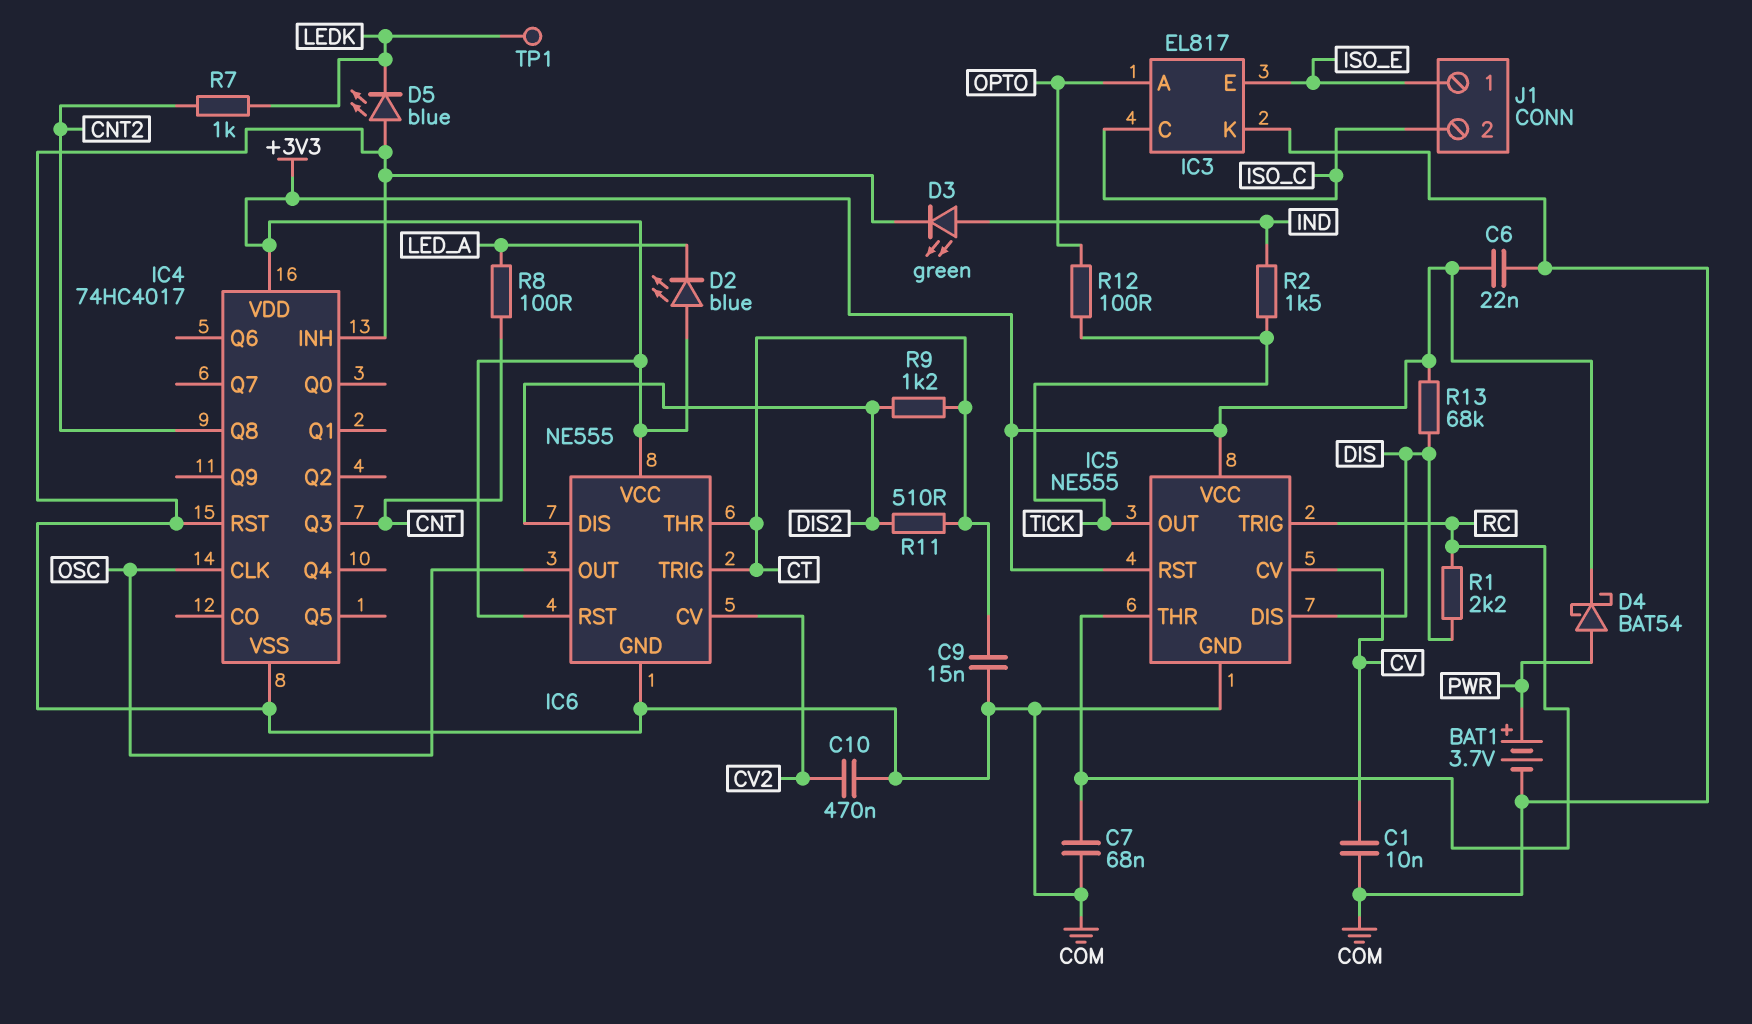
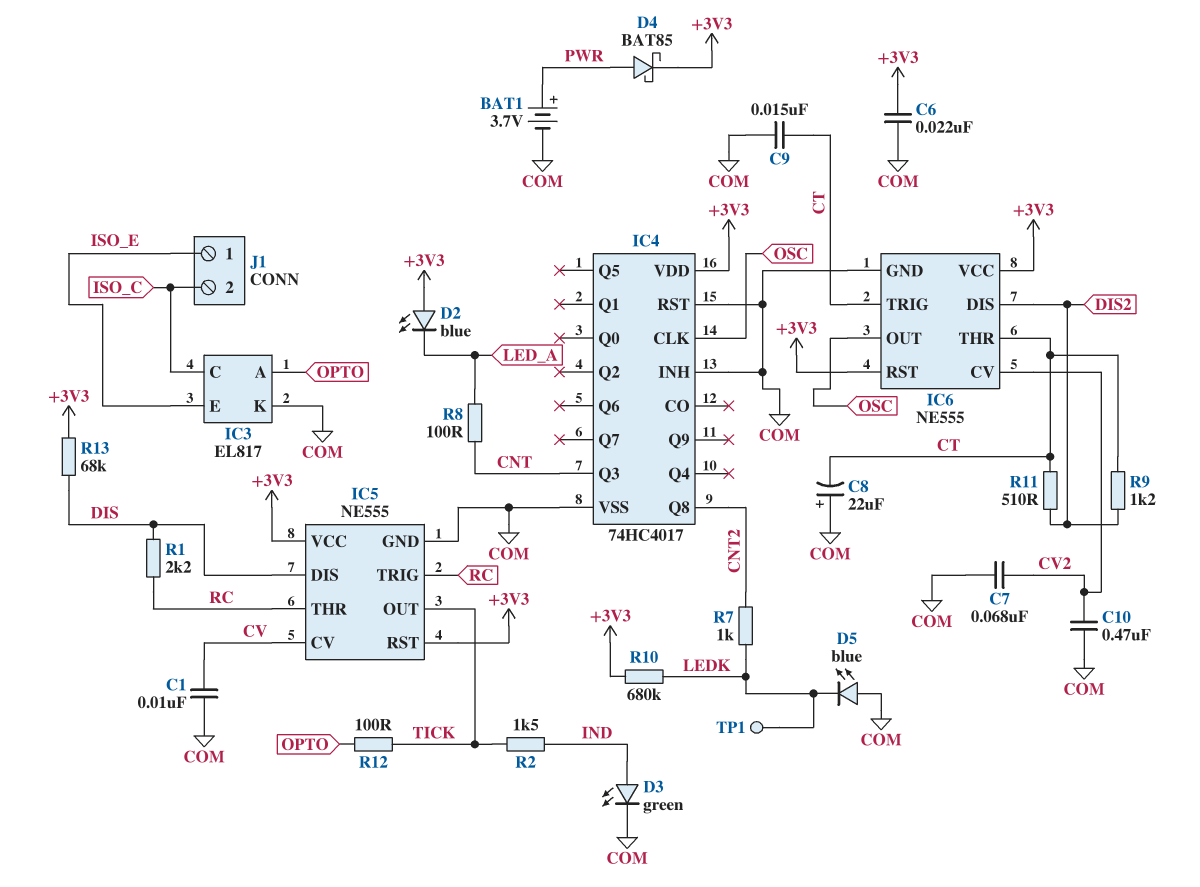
C7: 68nF (COM, RC) -> 68nF (COM, CV2)
C8: none -> 22uF (plus COM, minus CT)
D4: schottky BAT54 (A PWR, K +3V3) -> schottky BAT85 (A PWR, K +3V3)
R10: none -> 680k (+3V3, LEDK)

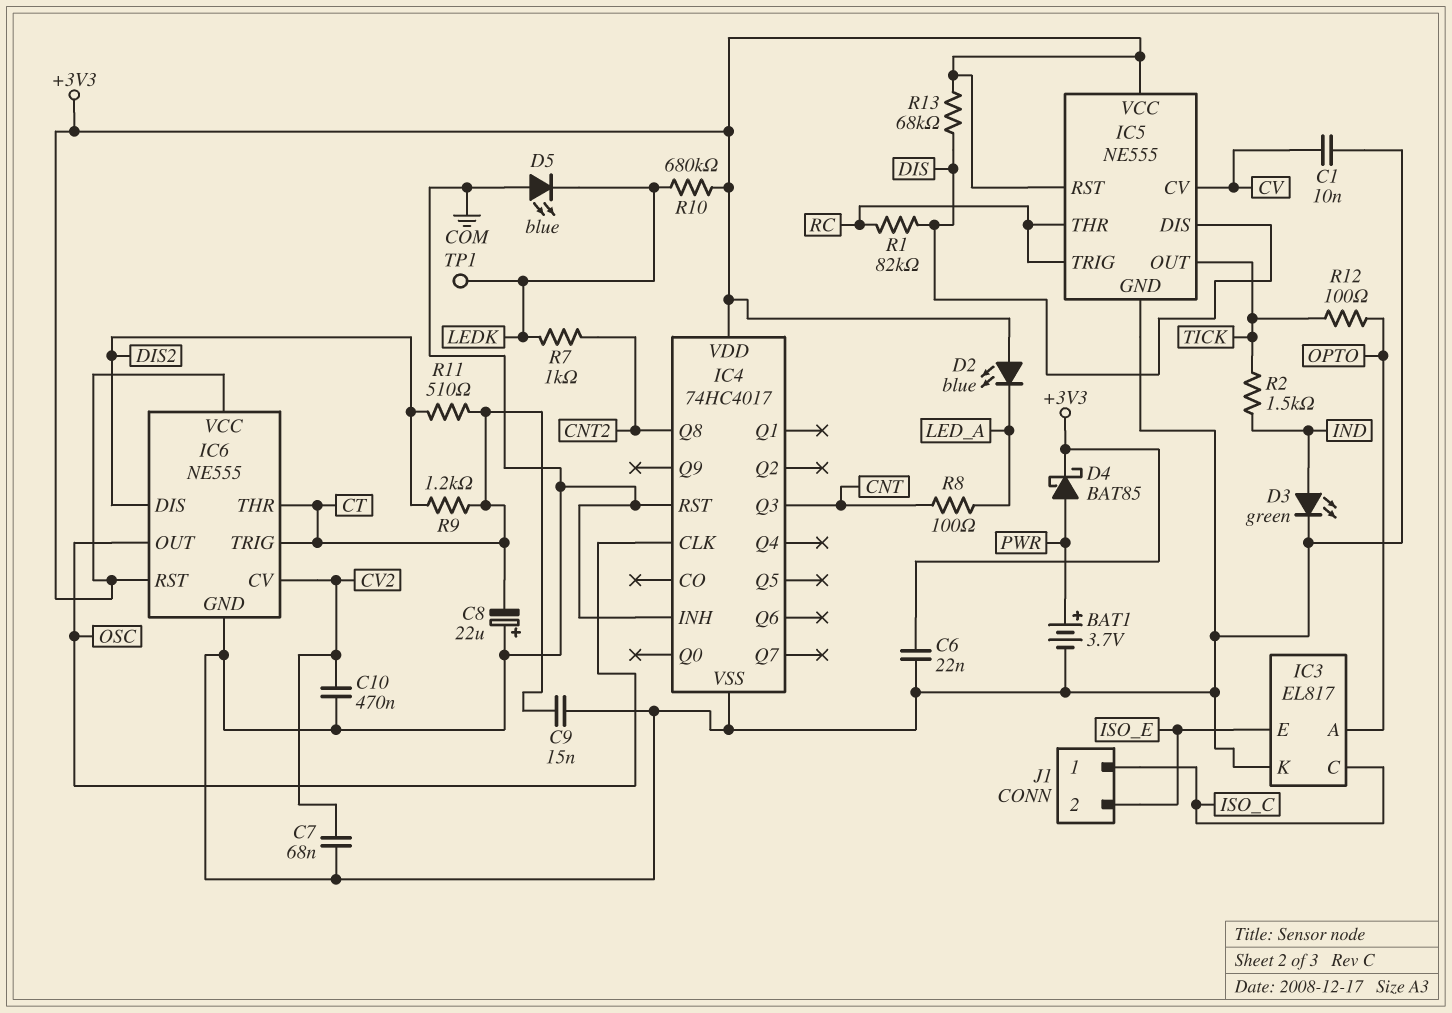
J1 pin 1: ISO_E -> ISO_C
J1 pin 2: ISO_C -> ISO_E
R1: 2.2k (DIS, RC) -> 82k (DIS, RC)

